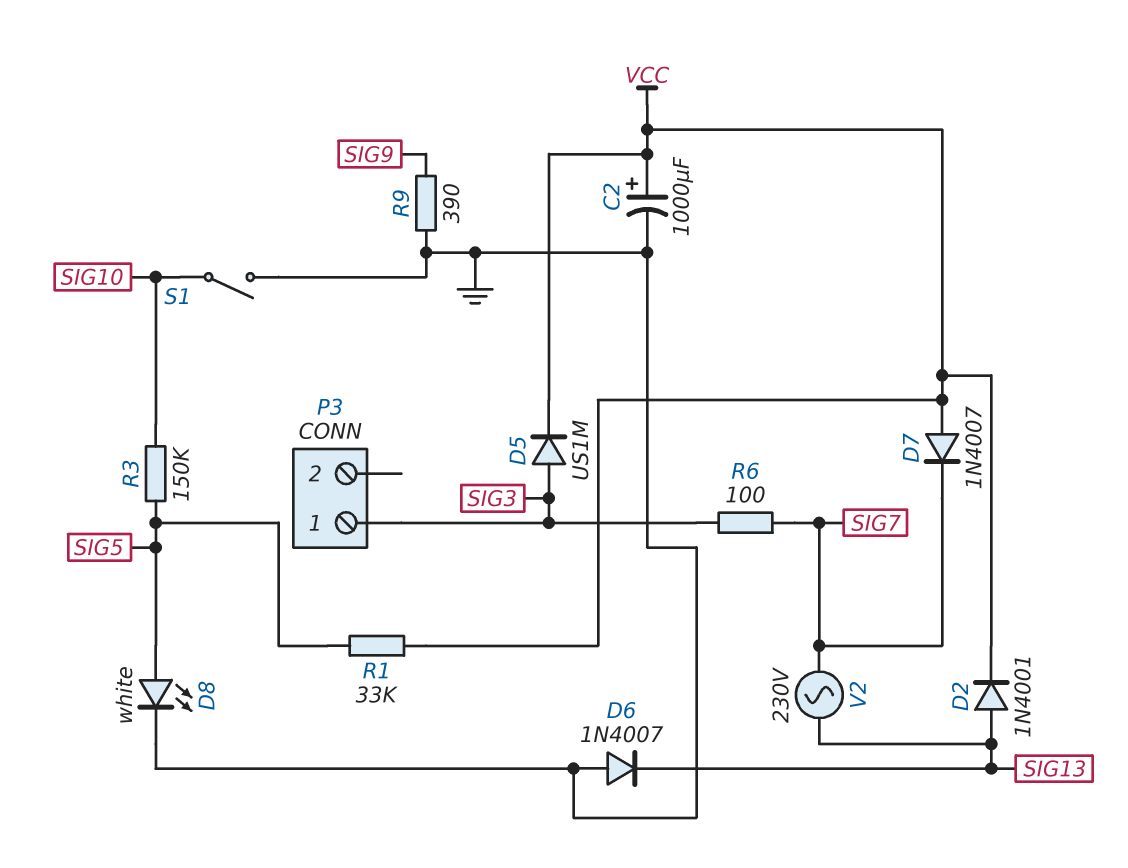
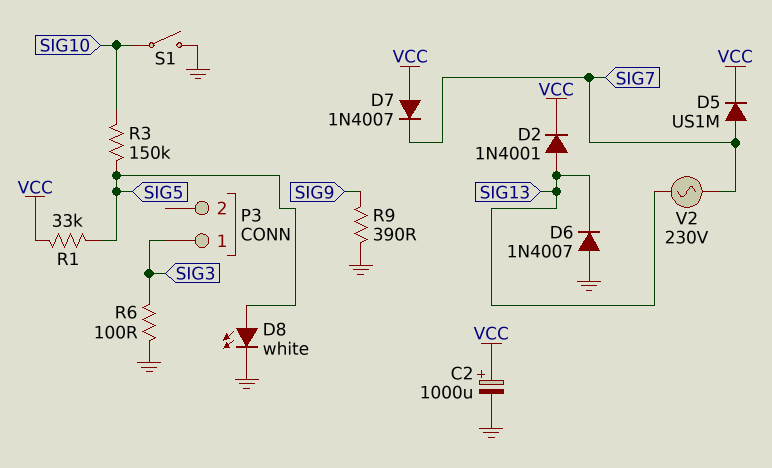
D5: diode US1M (A SIG3, K VCC) -> diode US1M (A SIG7, K VCC)
R6: 100 (SIG3, SIG7) -> 100 (GND, SIG3)

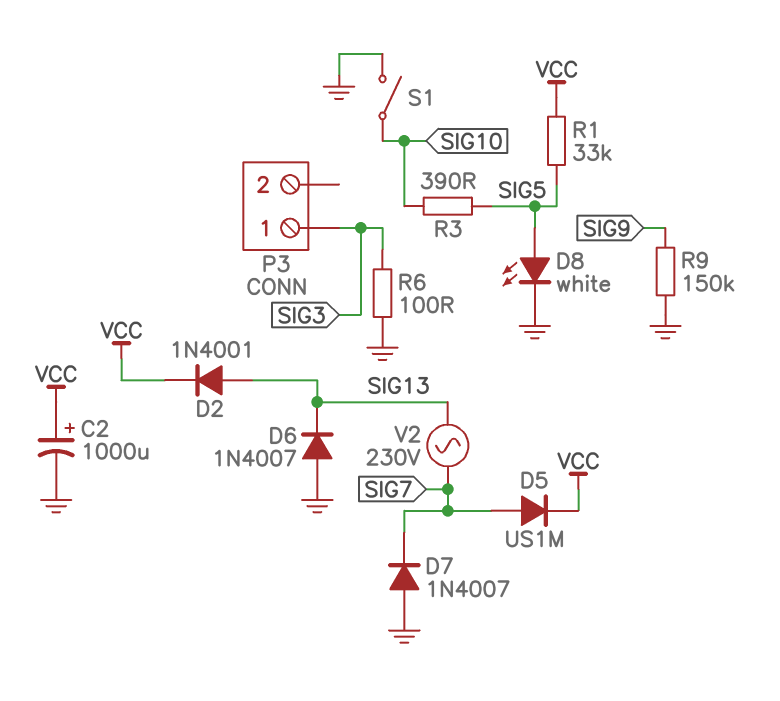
D7: diode 1N4007 (A VCC, K SIG7) -> diode 1N4007 (A GND, K SIG7)
R3: 150k (SIG5, SIG10) -> 390 (SIG5, SIG10)
R9: 390 (GND, SIG9) -> 150k (GND, SIG9)

